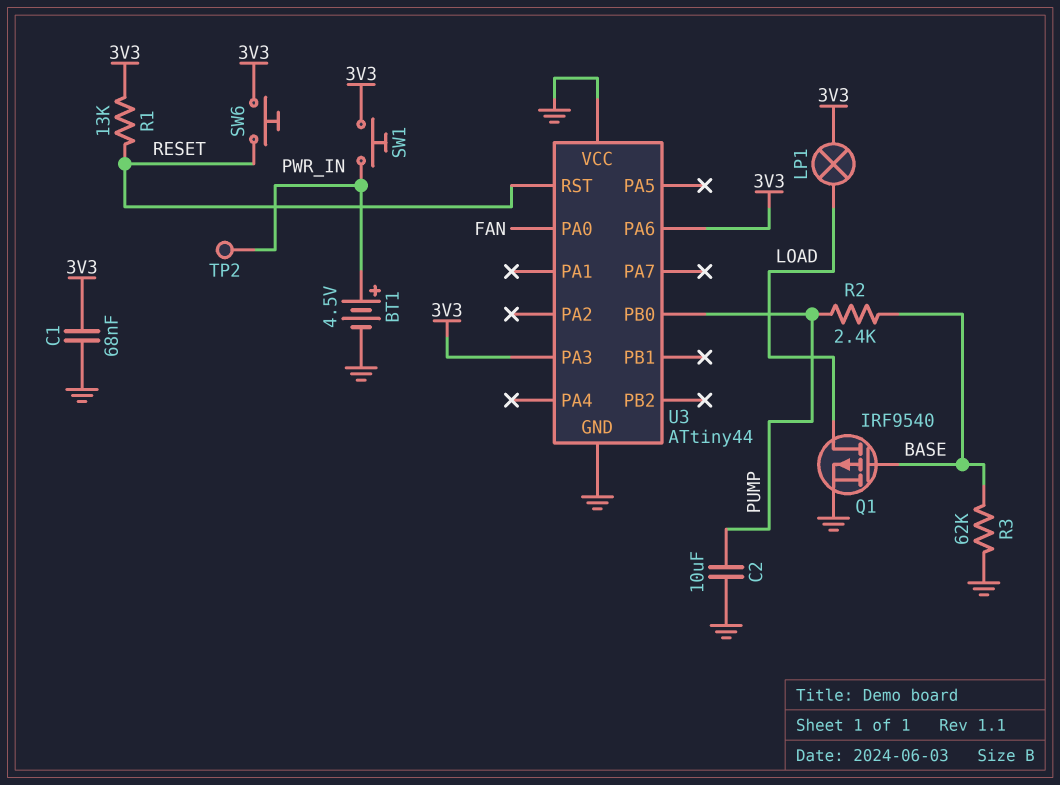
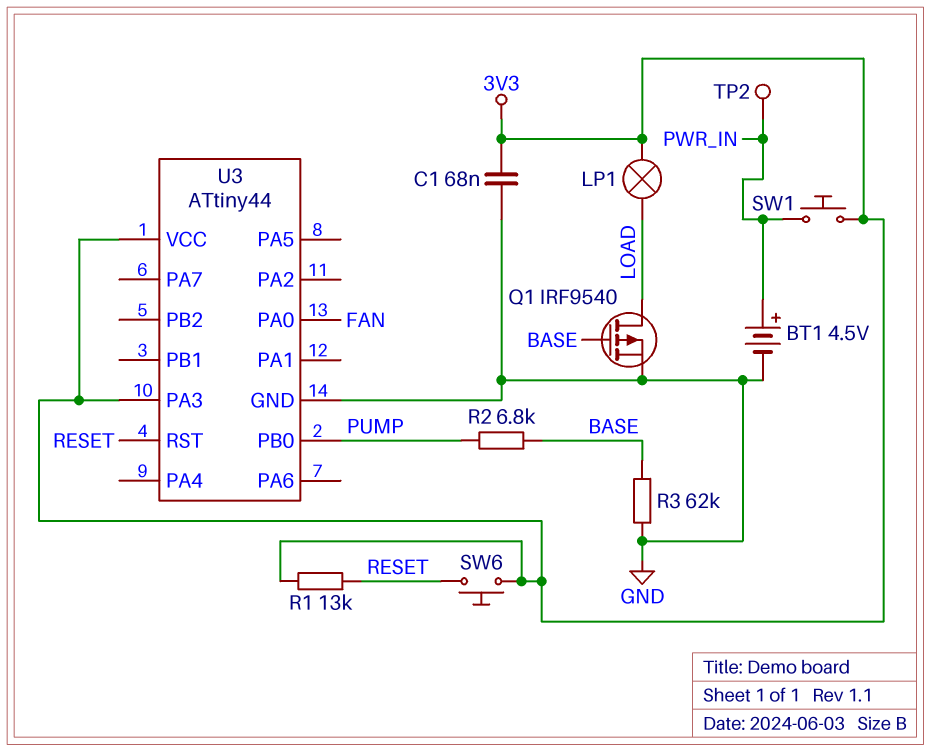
C2: 10uF (GND, PUMP) -> none
R2: 2.4k (BASE, PUMP) -> 6.8k (BASE, PUMP)
U3 pin PA6: 3V3 -> none
U3 pin VCC: GND -> 3V3

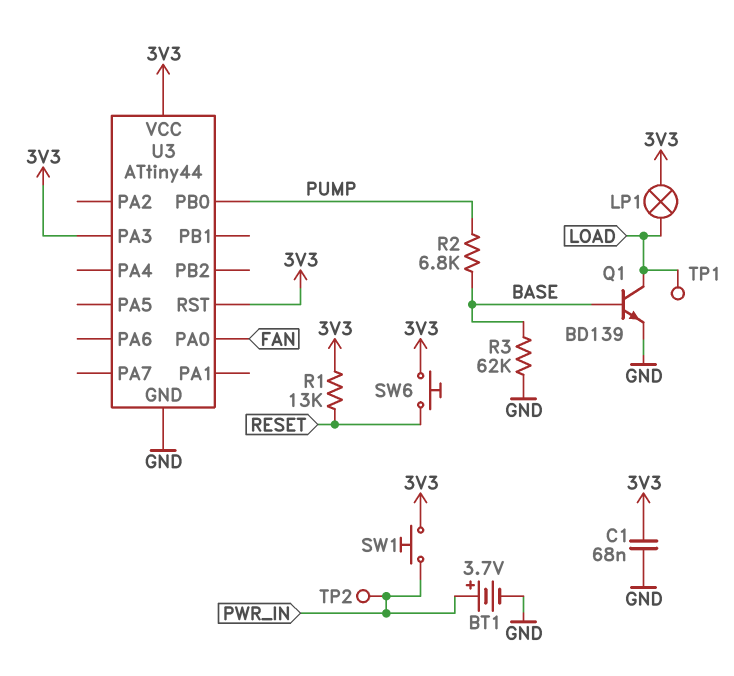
BT1: 4.5V (plus PWR_IN, minus GND) -> 3.7V (plus PWR_IN, minus GND)
Q1: PMOS IRF9540 (G BASE, D LOAD, S GND) -> NPN BD139 (B BASE, C LOAD, E GND)
TP1: none -> test point (LOAD)
U3 pin RST: RESET -> 3V3

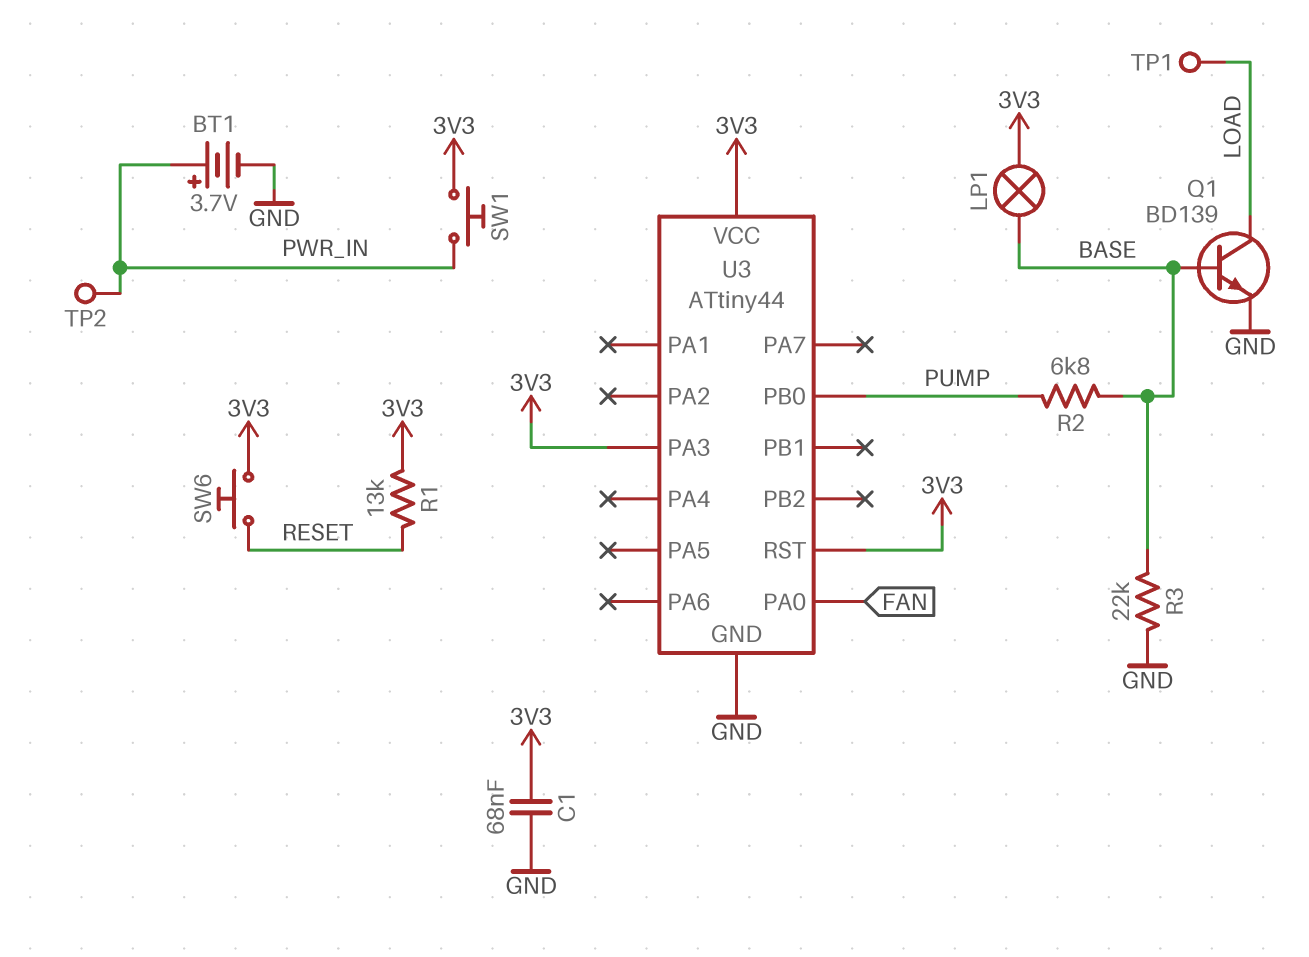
LP1: lamp (3V3, LOAD) -> lamp (3V3, BASE)
R3: 62k (BASE, GND) -> 22k (BASE, GND)

